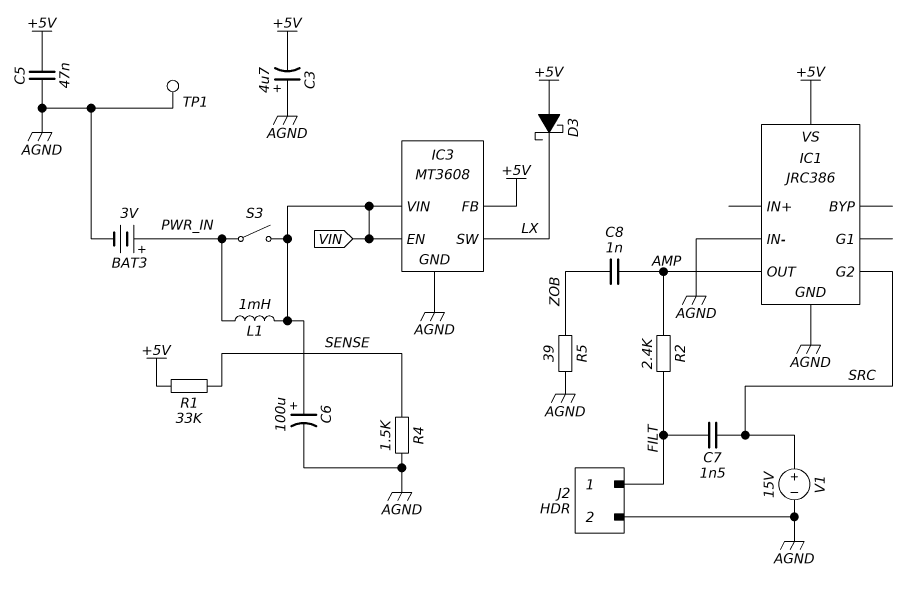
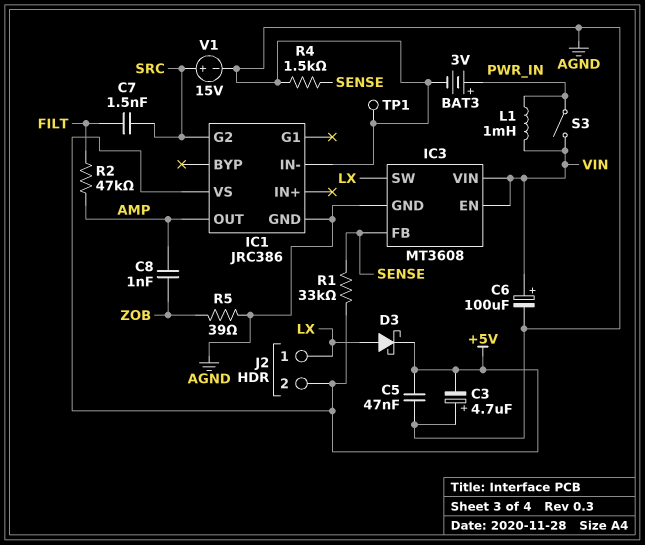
D3: schottky (A +5V, K LX) -> schottky (A LX, K +5V)
IC3 pin FB: +5V -> SENSE
J2 pin 1: FILT -> LX
J2 pin 2: AGND -> +5V
R2: 2.4k (AMP, FILT) -> 47k (AMP, FILT)

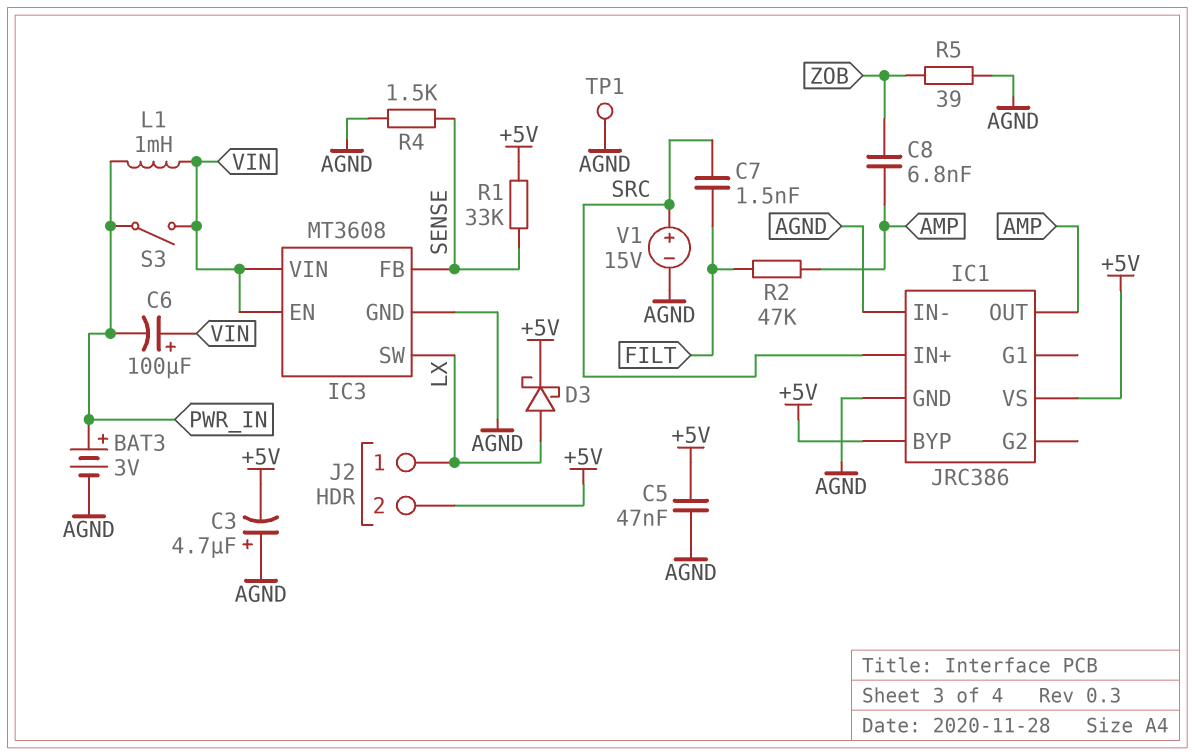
C6: 100uF (plus VIN, minus AGND) -> 100uF (plus VIN, minus PWR_IN)
C8: 1nF (AMP, ZOB) -> 6.8nF (AMP, ZOB)
IC1 pin BYP: none -> +5V
IC1 pin G2: SRC -> none
IC1 pin IN+: none -> SRC

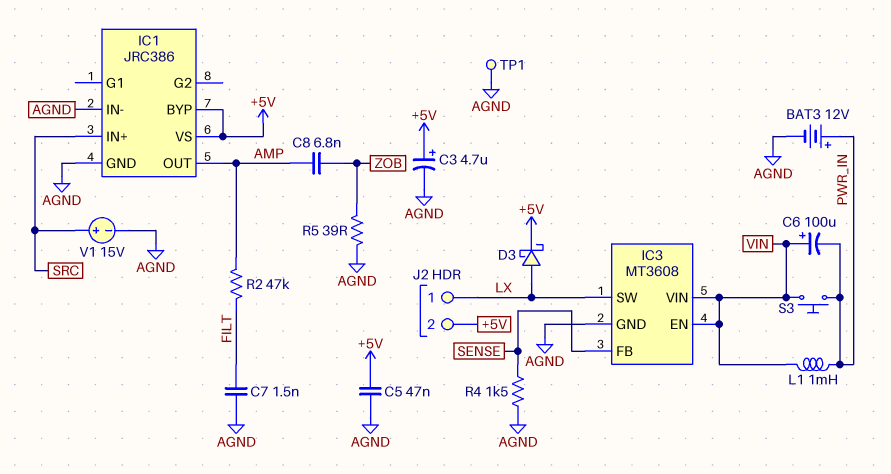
BAT3: 3V (plus PWR_IN, minus AGND) -> 12V (plus PWR_IN, minus AGND)
C3: 4.7uF (plus AGND, minus +5V) -> 4.7uF (plus +5V, minus AGND)
C7: 1.5nF (FILT, SRC) -> 1.5nF (AGND, FILT)
R1: 33k (+5V, SENSE) -> none
S3: switch (PWR_IN, VIN) -> button (PWR_IN, VIN)

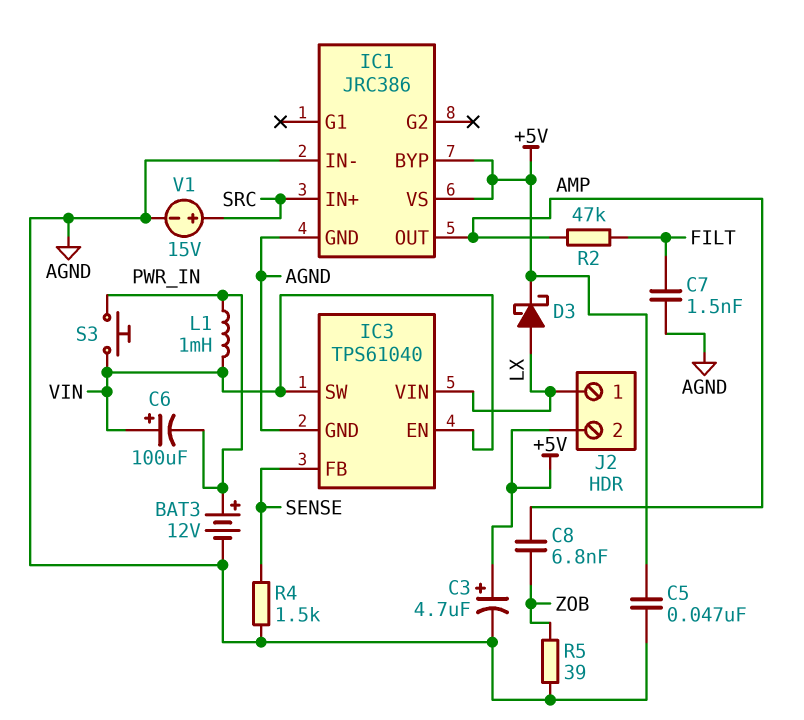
IC3: MT3608 -> TPS61040
IC3 pin SW: LX -> VIN
IC3 pin VIN: VIN -> LX
TP1: test point (AGND) -> none

